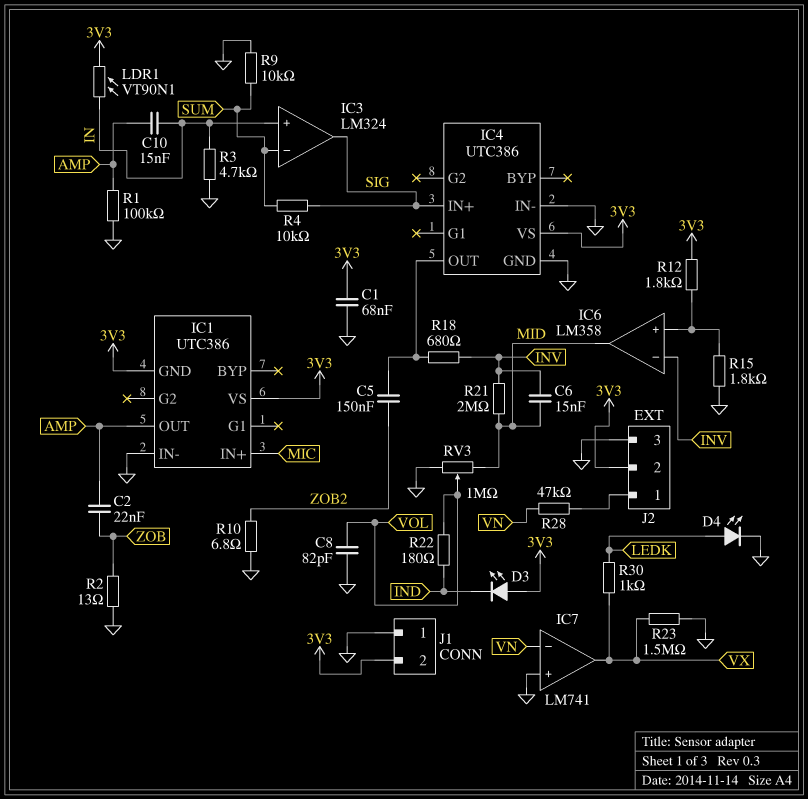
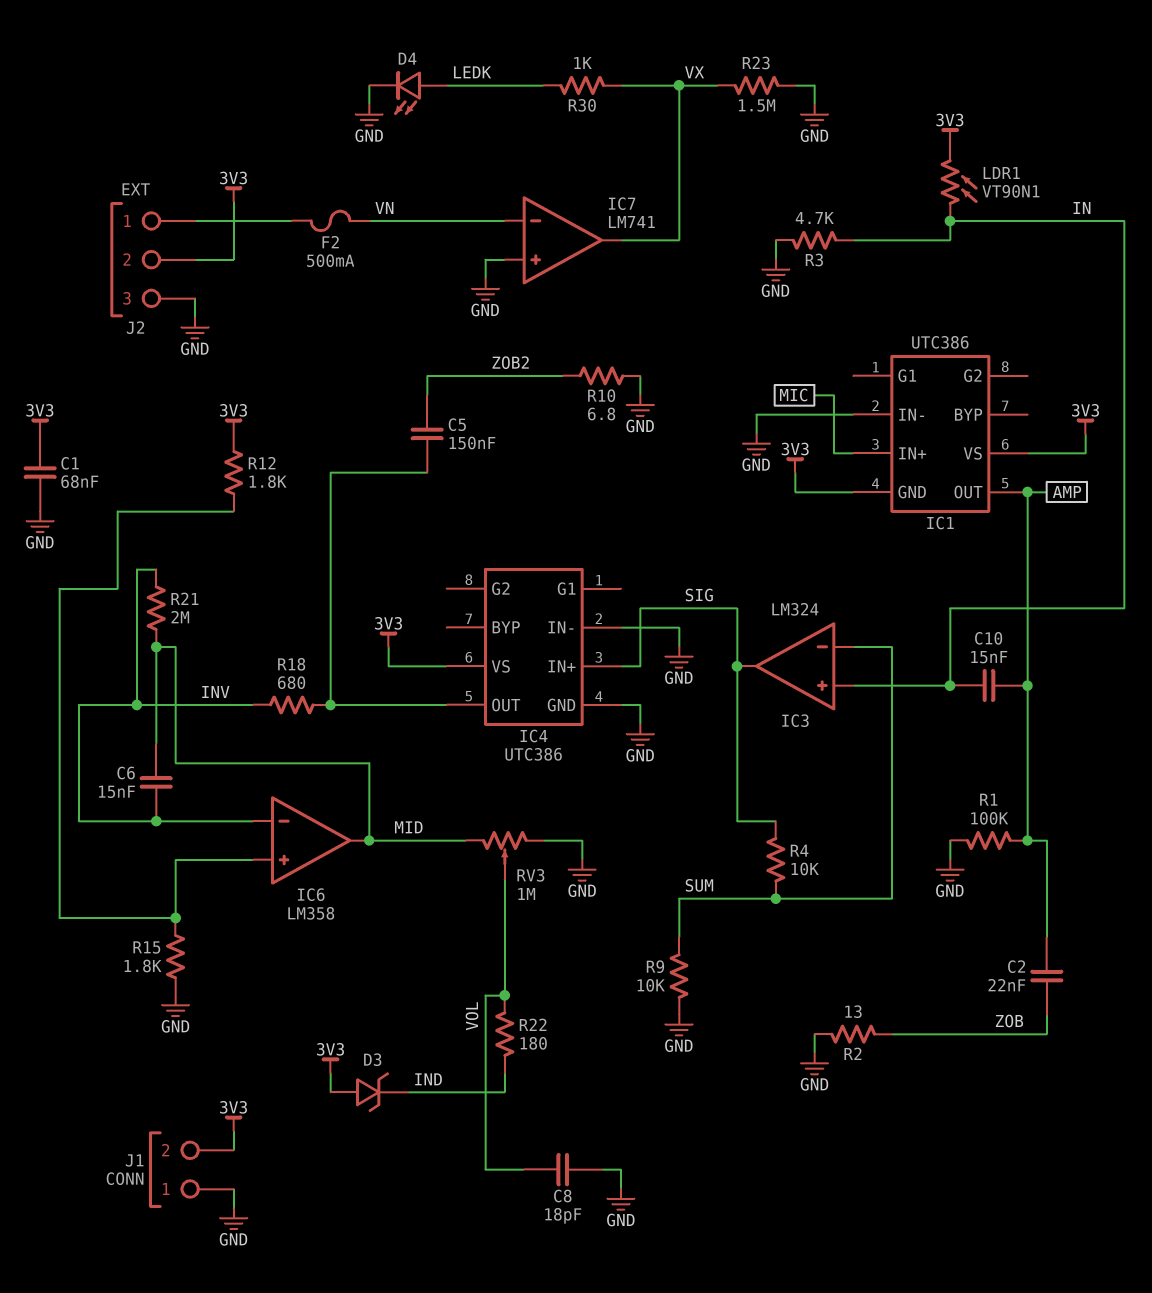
C8: 82pF (GND, VOL) -> 18pF (GND, VOL)
D3: LED (A 3V3, K IND) -> zener (A 3V3, K IND)
F2: none -> 500mA (J2/1, VN)
R28: 47k (J2/1, VN) -> none

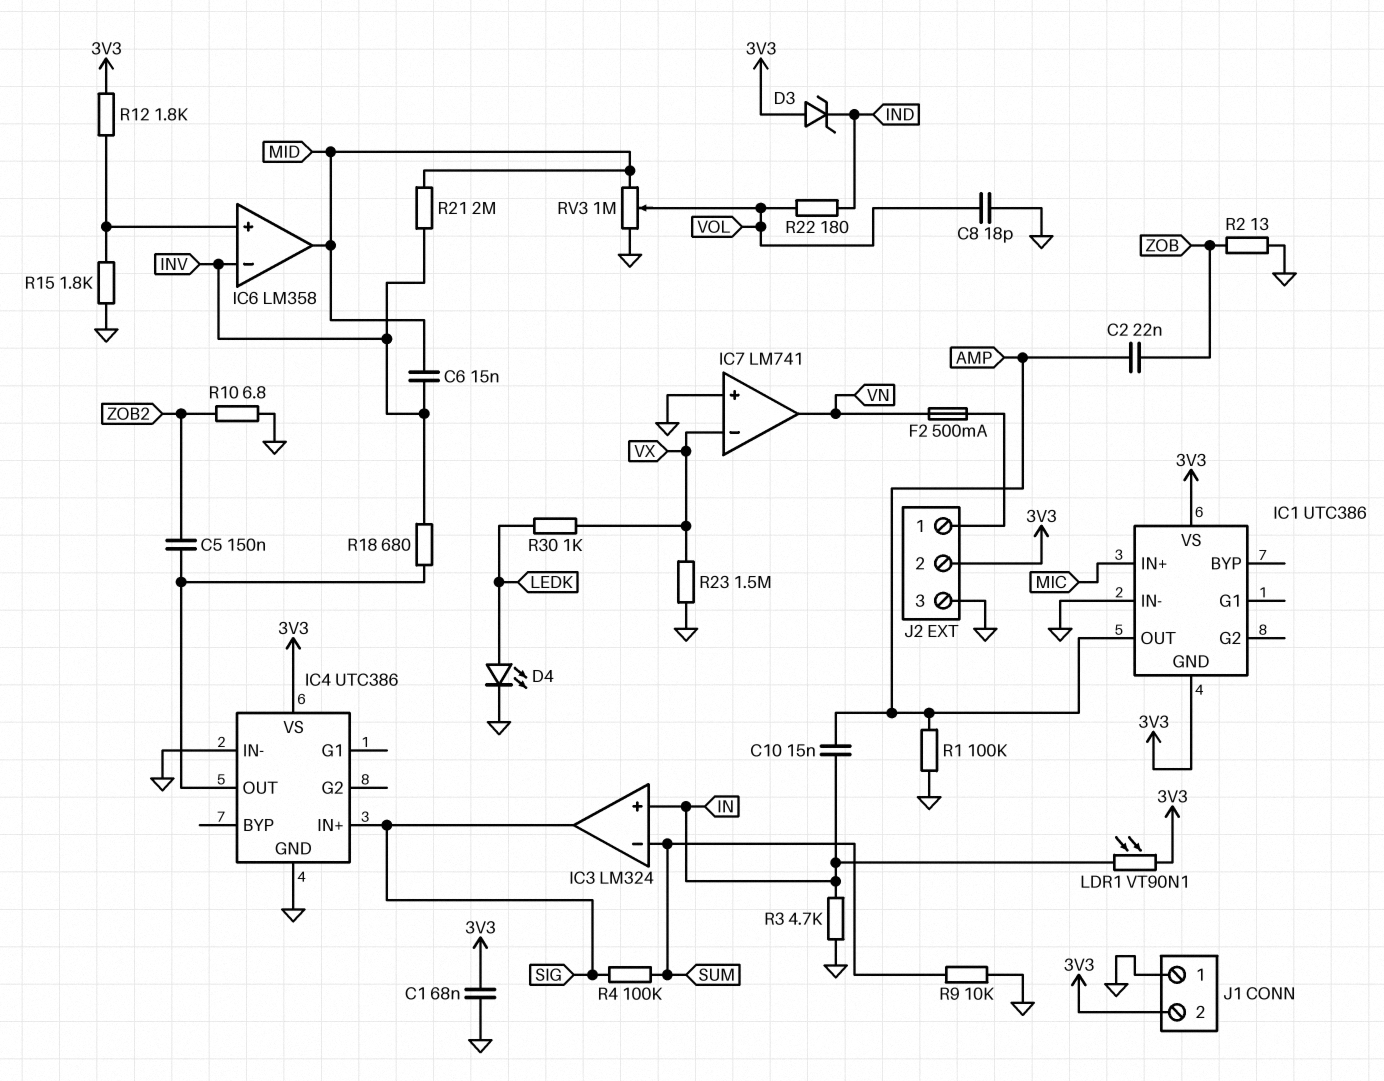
IC7 pin in-: VN -> VX
IC7 pin out: VX -> VN
R4: 10k (SIG, SUM) -> 100k (SIG, SUM)

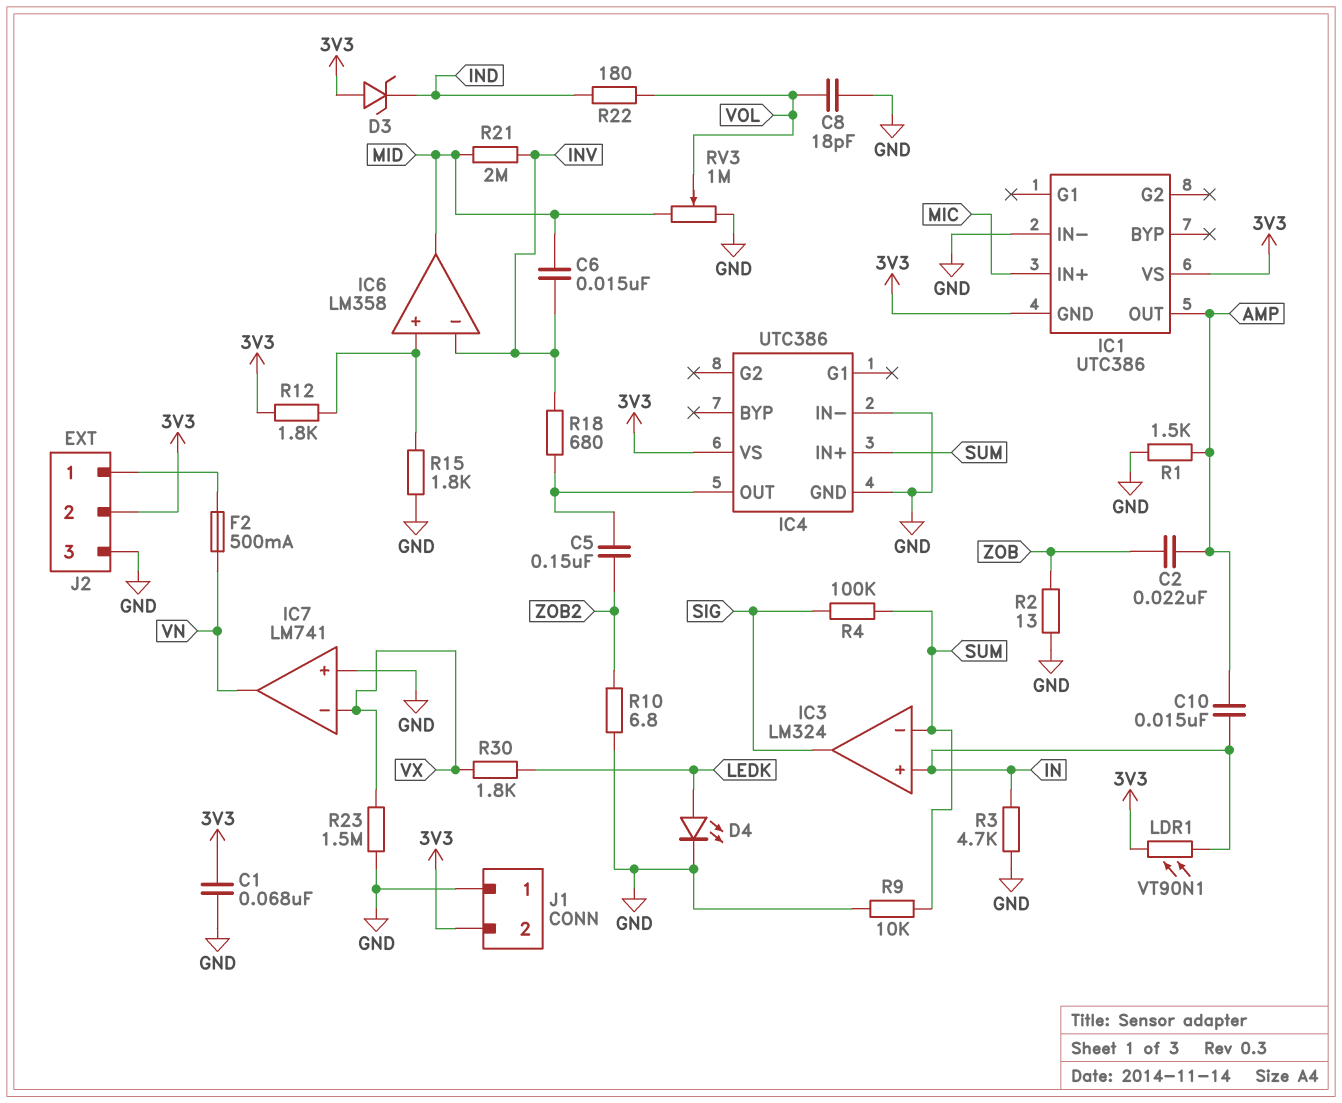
IC4 pin IN+: SIG -> SUM
R1: 100k (AMP, GND) -> 1.5k (AMP, GND)
R30: 1k (LEDK, VX) -> 1.8k (LEDK, VX)

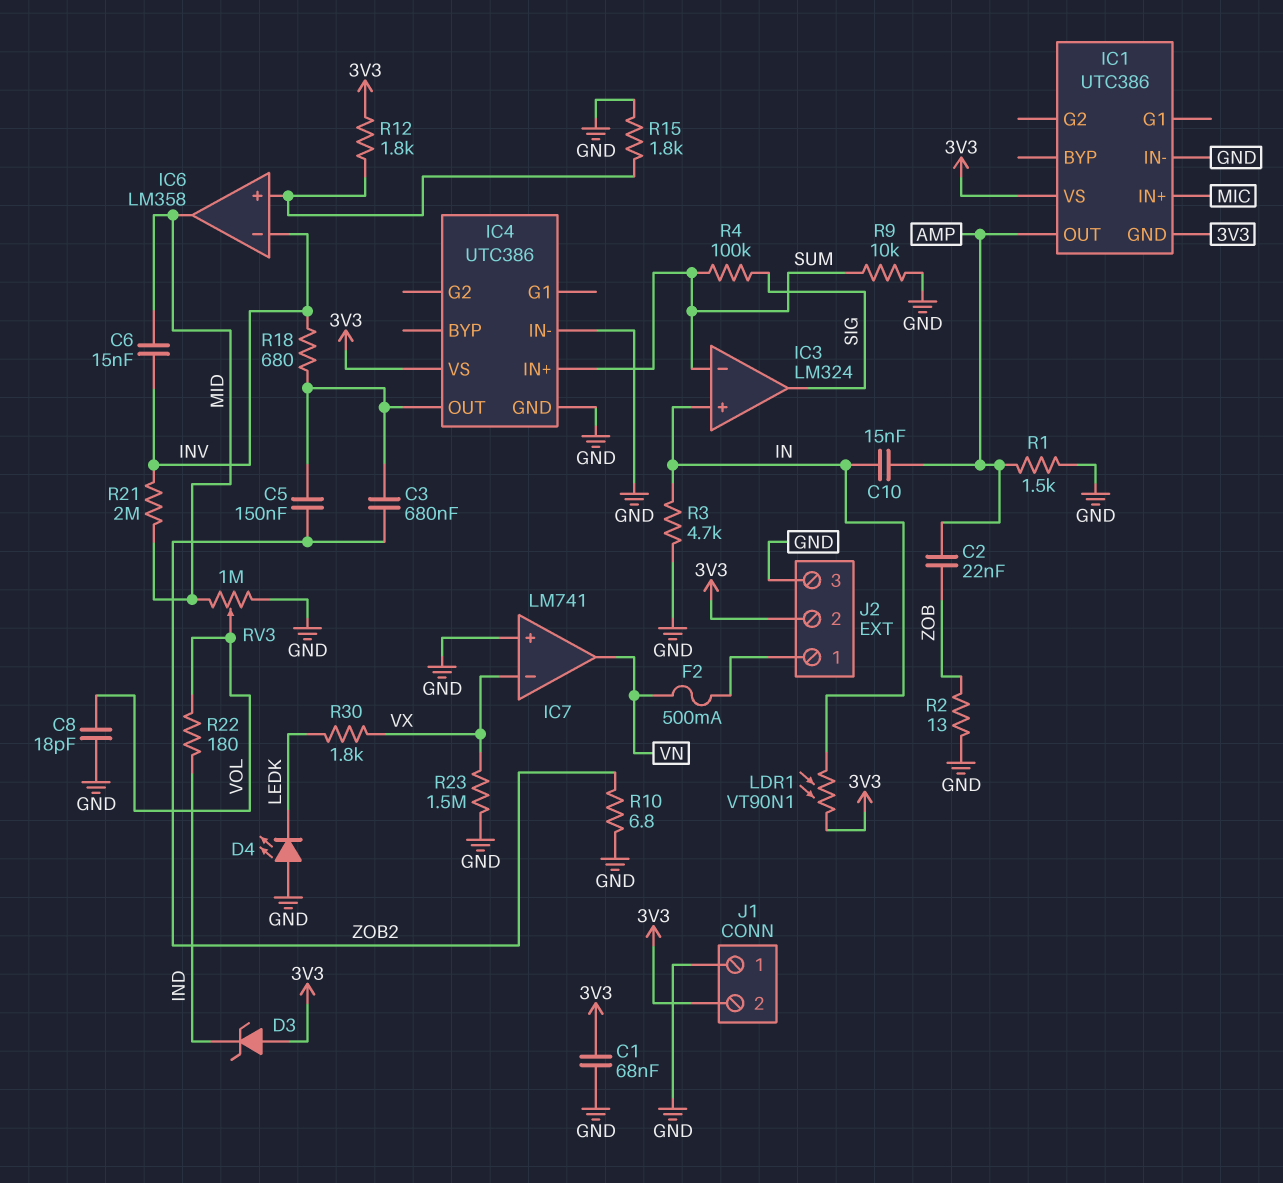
C3: none -> 680nF (IC4/OUT, ZOB2)
D4: LED (A LEDK, K GND) -> LED (A GND, K LEDK)

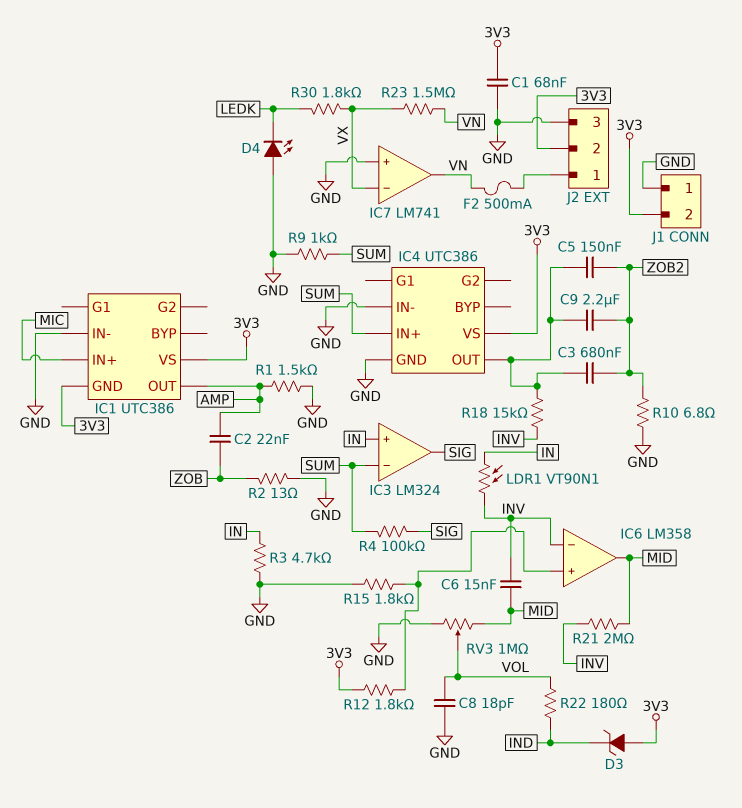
C9: none -> 2.2uF (IC4/OUT, ZOB2)
C10: 15nF (AMP, IN) -> none
LDR1: VT90N1 (3V3, IN) -> VT90N1 (IN, INV)
R9: 10k (GND, SUM) -> 1k (GND, SUM)
R18: 680 (IC4/OUT, INV) -> 15k (IC4/OUT, INV)
R23: 1.5M (GND, VX) -> 1.5M (VN, VX)

